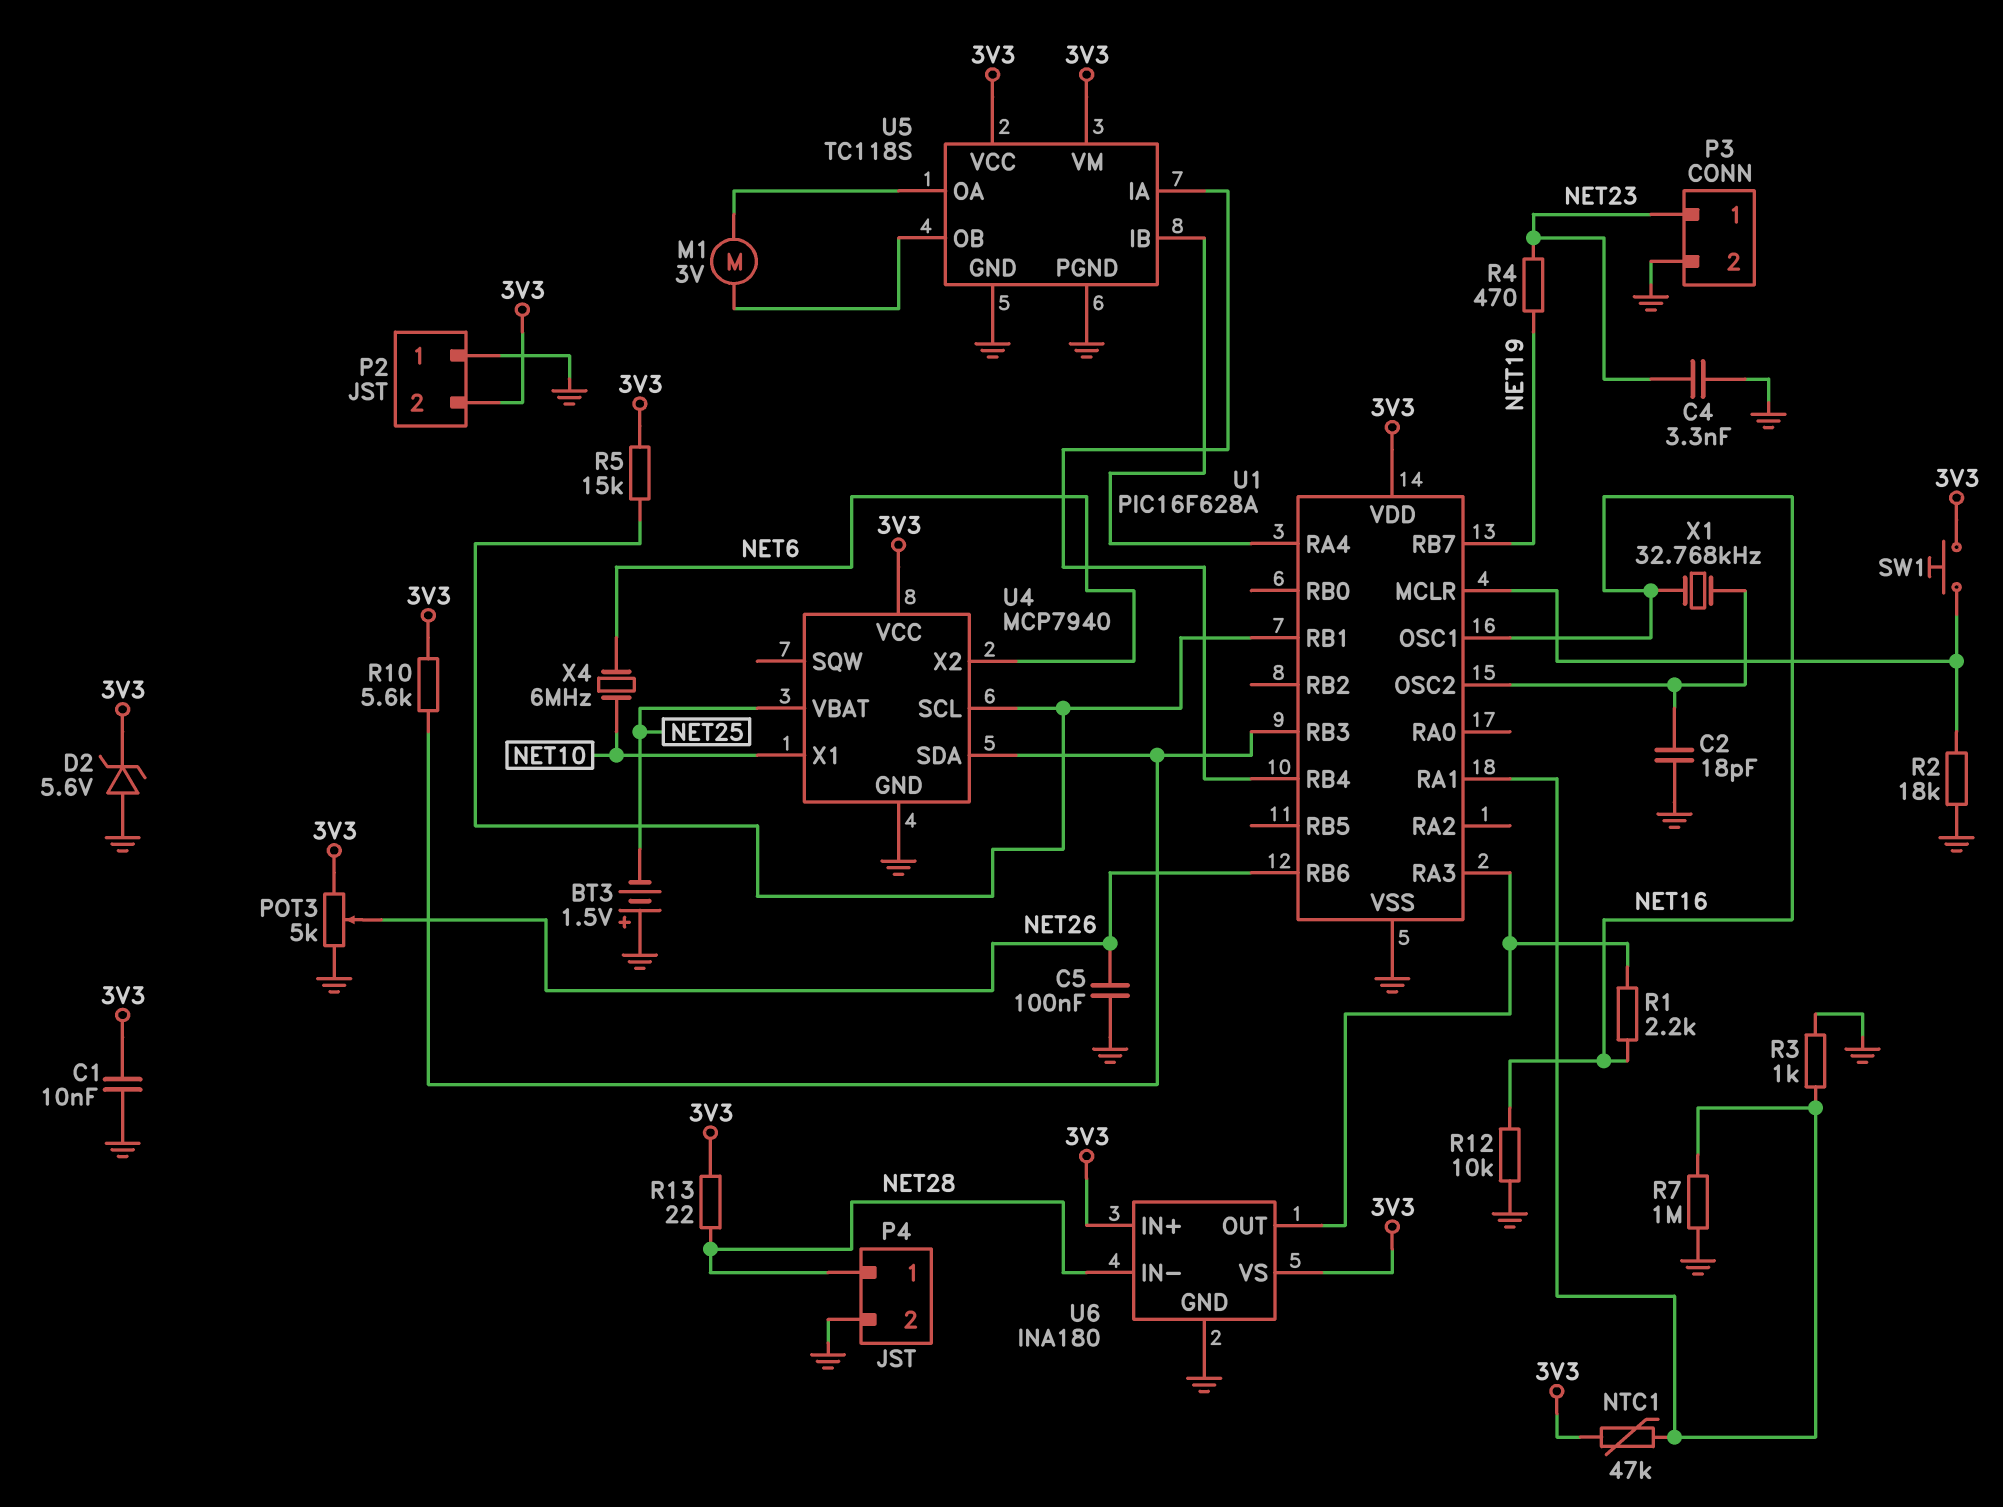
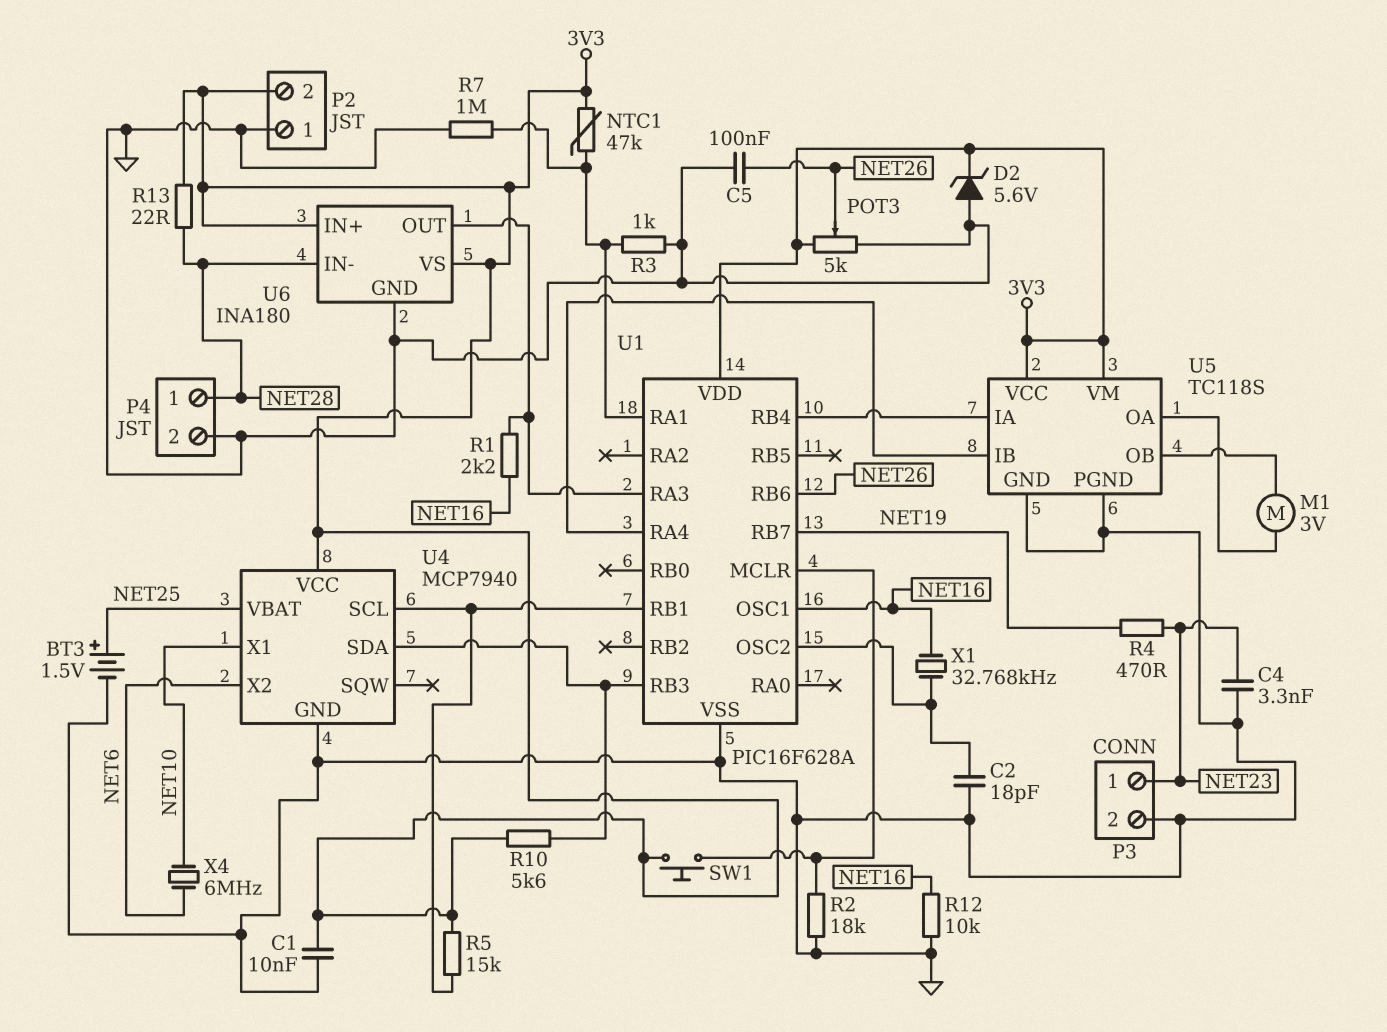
BT3: 1.5V (plus GND, minus NET25) -> 1.5V (plus NET25, minus GND)

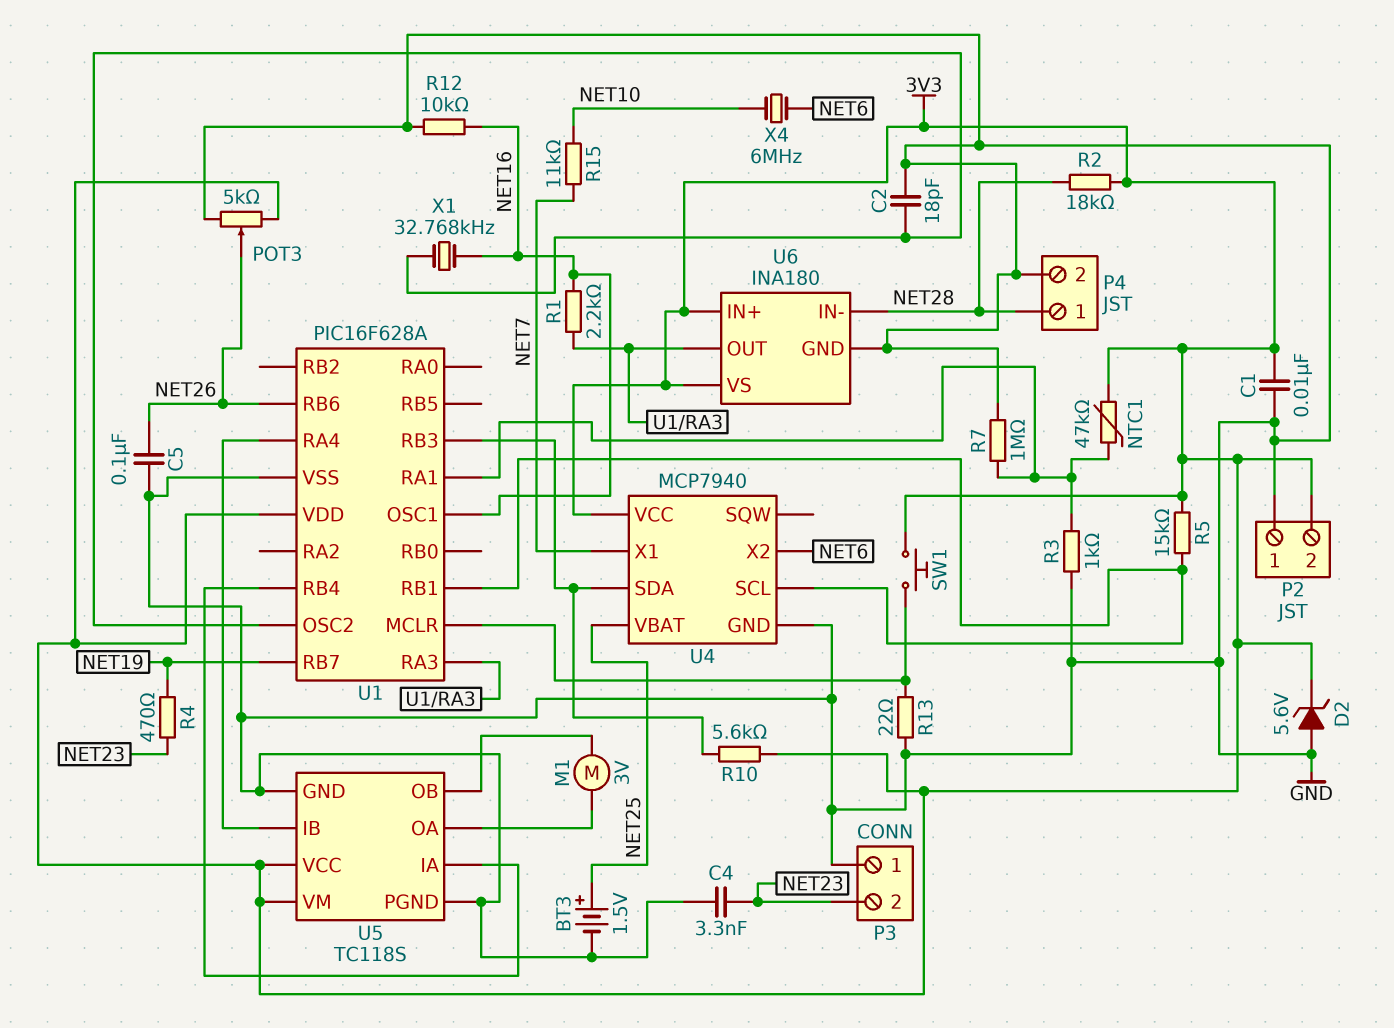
P3 pin 1: NET23 -> GND
P3 pin 2: GND -> NET23
R2: 18k (GND, U1/MCLR) -> 18k (3V3, NET28)
R13: 22 (3V3, NET28) -> 22 (GND, U1/MCLR)
R15: none -> 11k (NET7, NET10)
U4 pin X1: NET10 -> NET7

